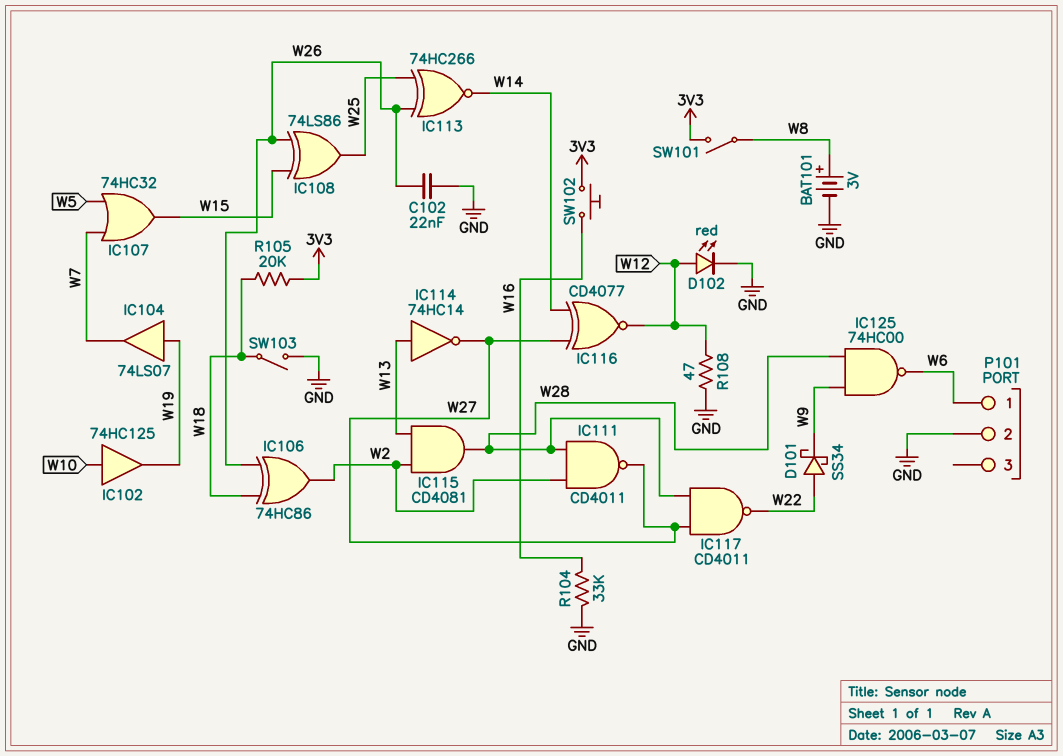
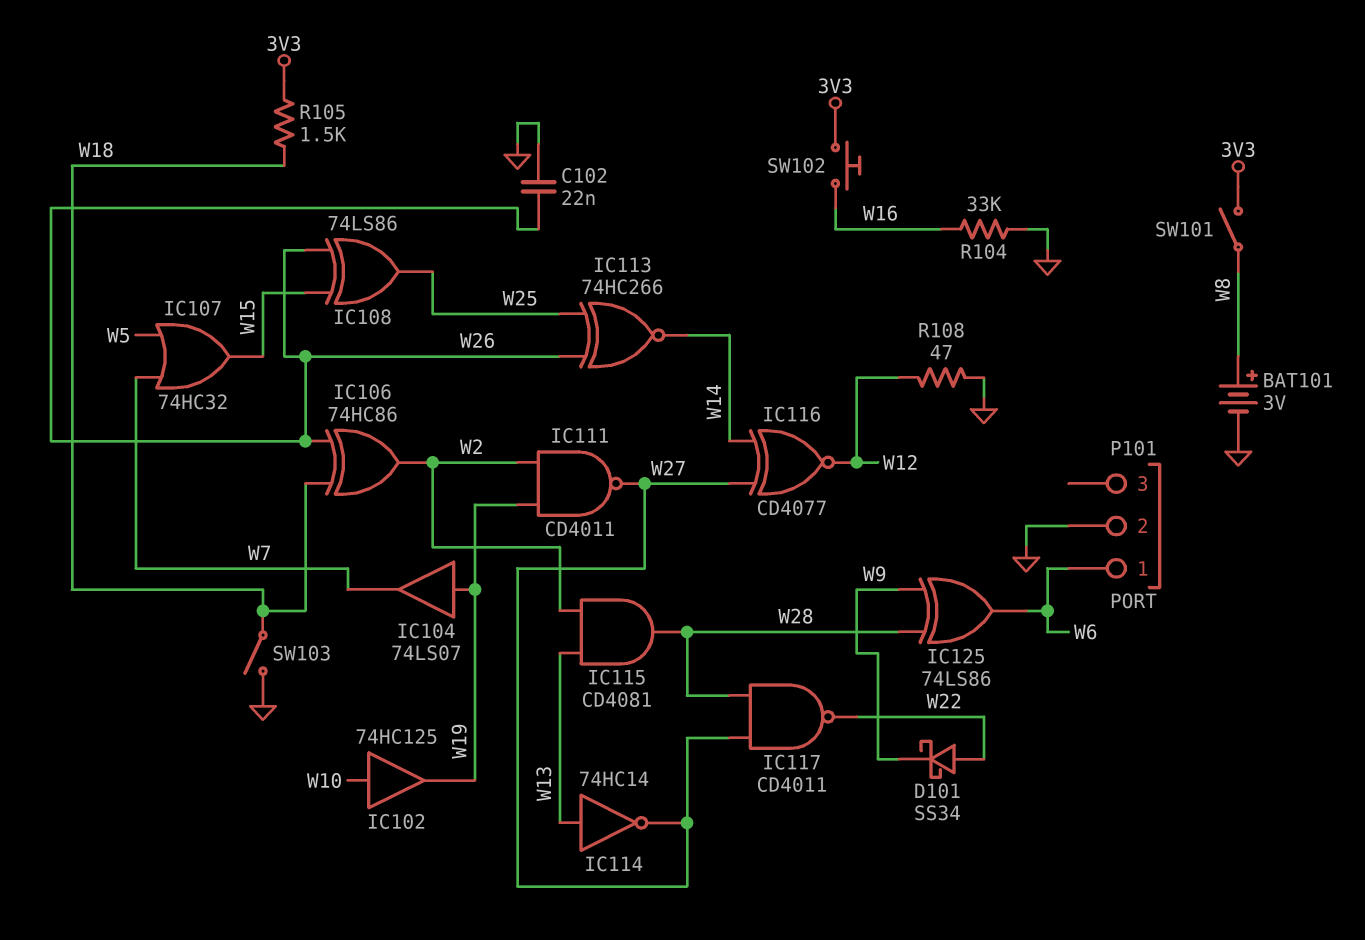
D102: LED red (A W12, K GND) -> none
IC111: NAND CD4011 (in W2, in W28, out W27) -> NAND CD4011 (in W2, in W19, out W27)
IC125: NAND 74HC00 (in W9, in W28, out W6) -> XOR 74LS86 (in W9, in W28, out W6)
R105: 20k (3V3, W18) -> 1.5k (3V3, W18)

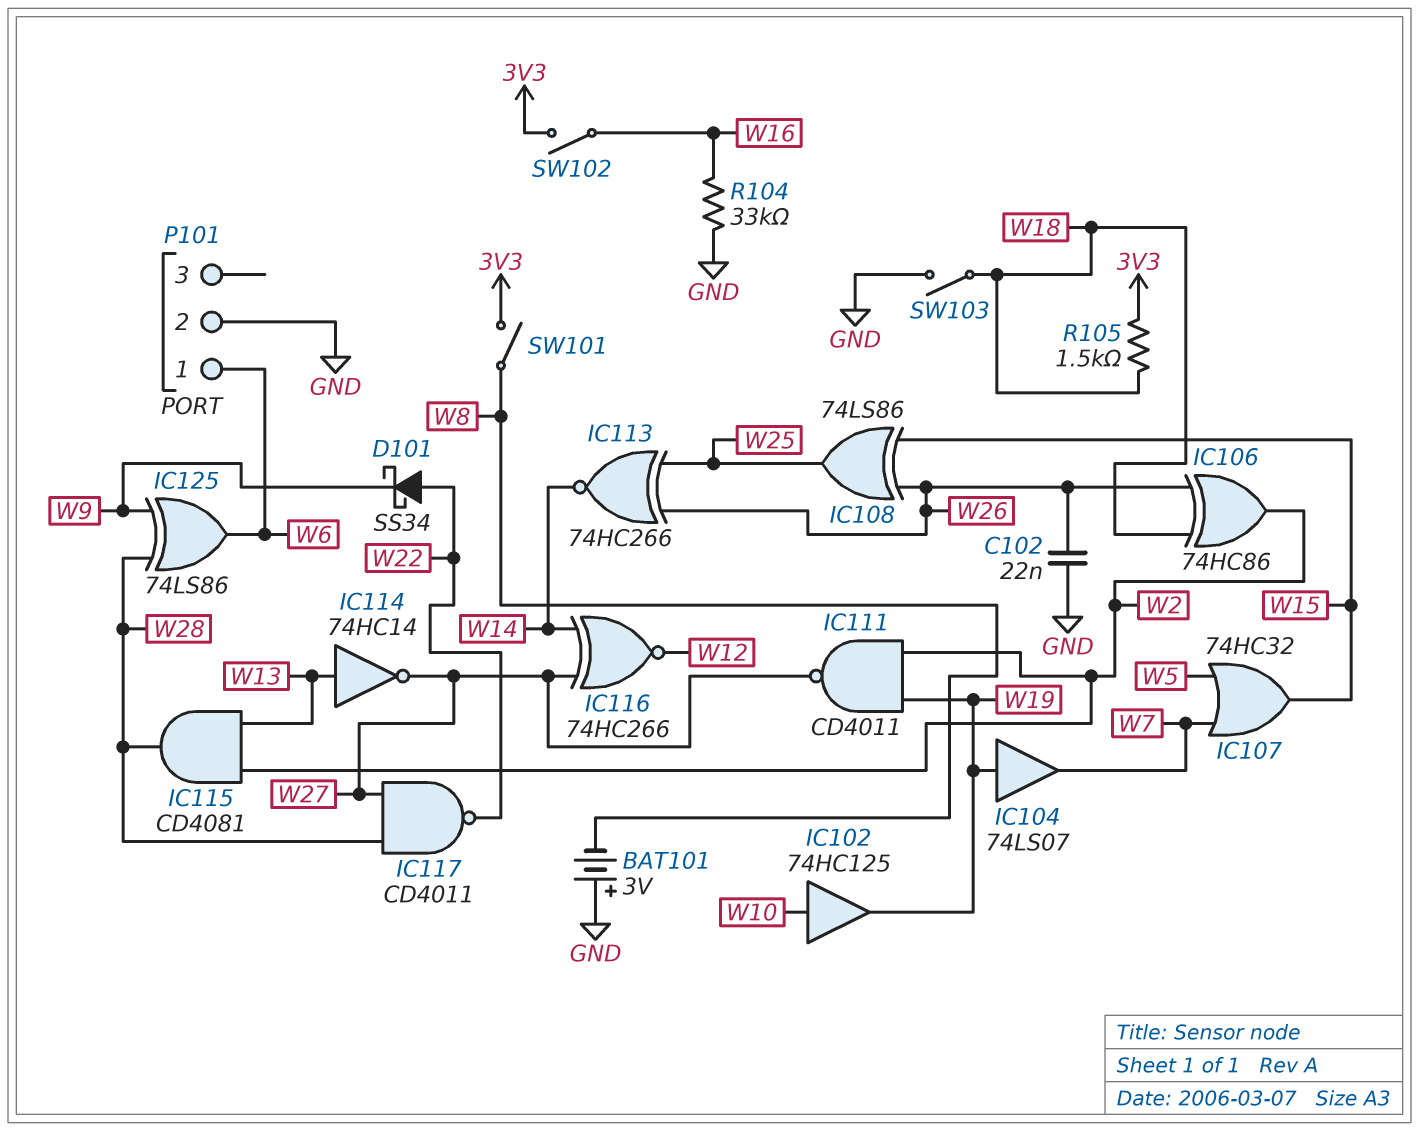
BAT101: 3V (plus W8, minus GND) -> 3V (plus GND, minus W8)
IC116: XNOR CD4077 (in W14, in W27, out W12) -> XNOR 74HC266 (in W14, in W27, out W12)
R108: 47 (GND, W12) -> none
SW102: button (3V3, W16) -> switch (3V3, W16)

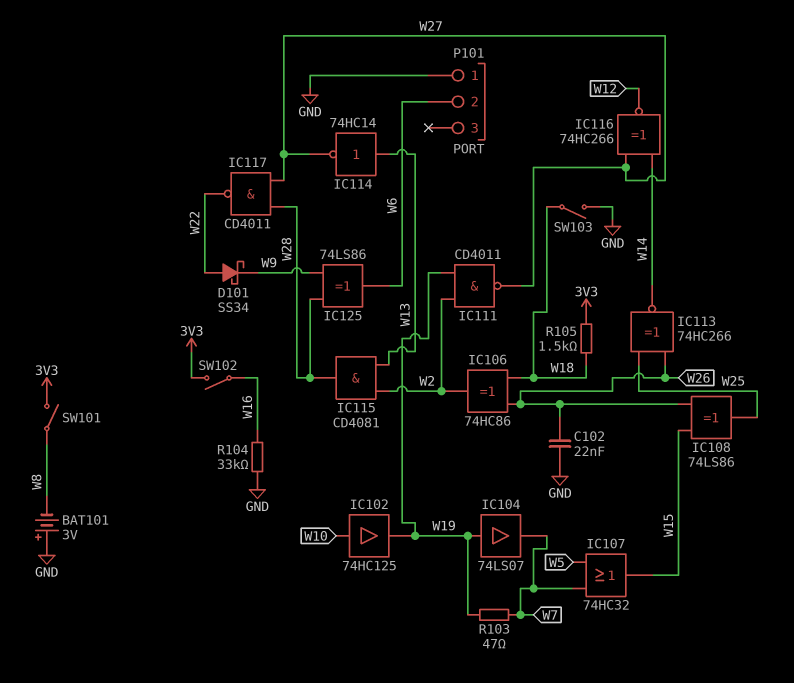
P101 pin 1: W6 -> GND
P101 pin 2: GND -> W6
R103: none -> 47 (W7, W19)

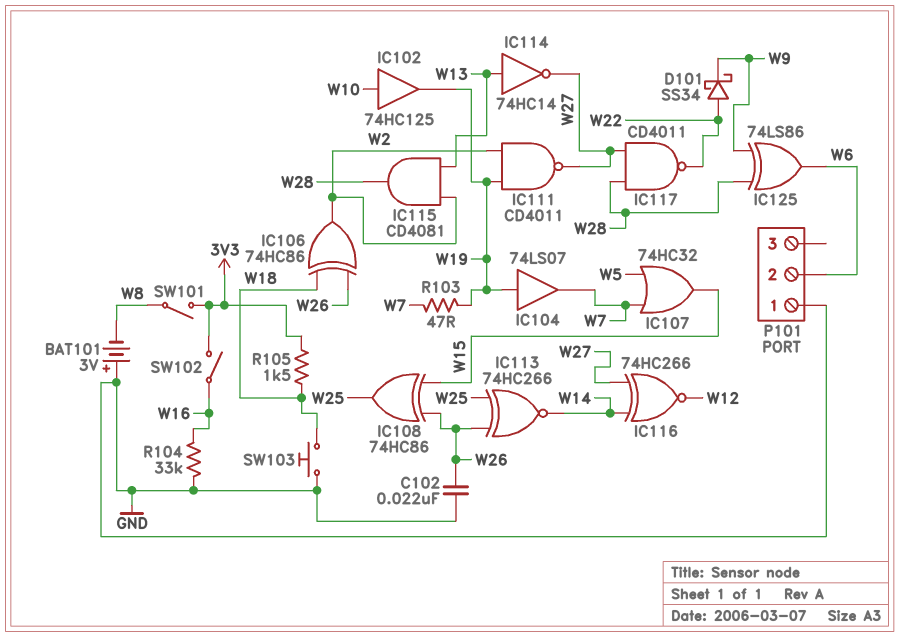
IC108: XOR 74LS86 (in W15, in W26, out W25) -> XOR 74HC86 (in W15, in W26, out W25)
SW103: switch (GND, W18) -> button (GND, W18)

